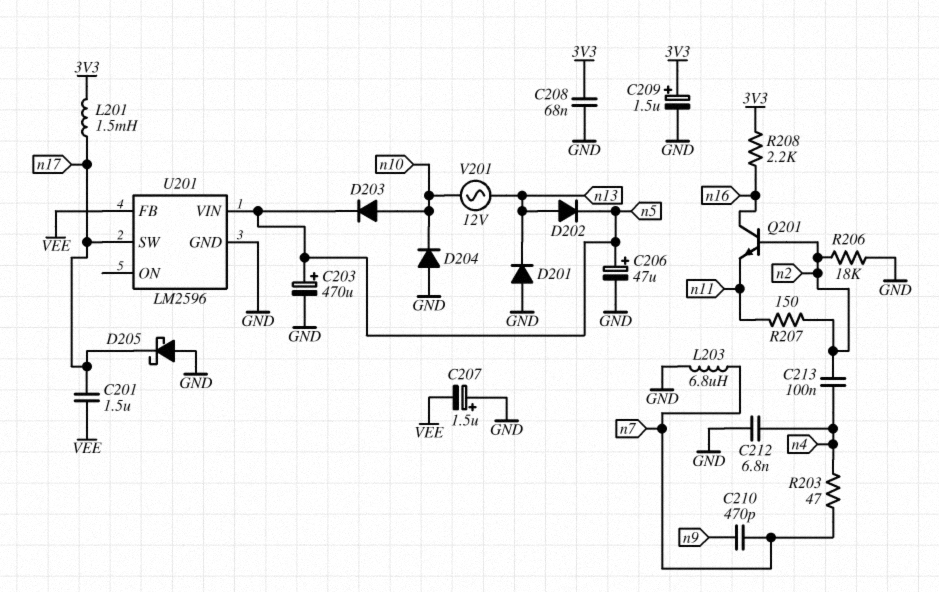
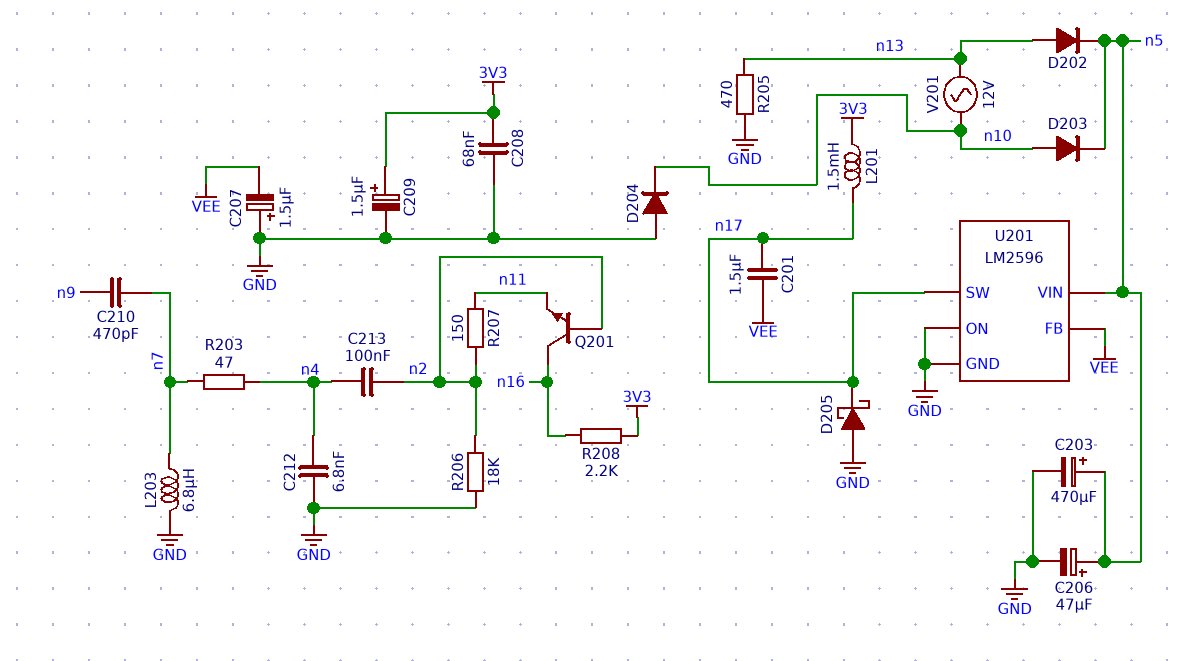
D201: diode (A GND, K n13) -> none
R205: none -> 470 (GND, n13)
U201 pin ON: none -> GND

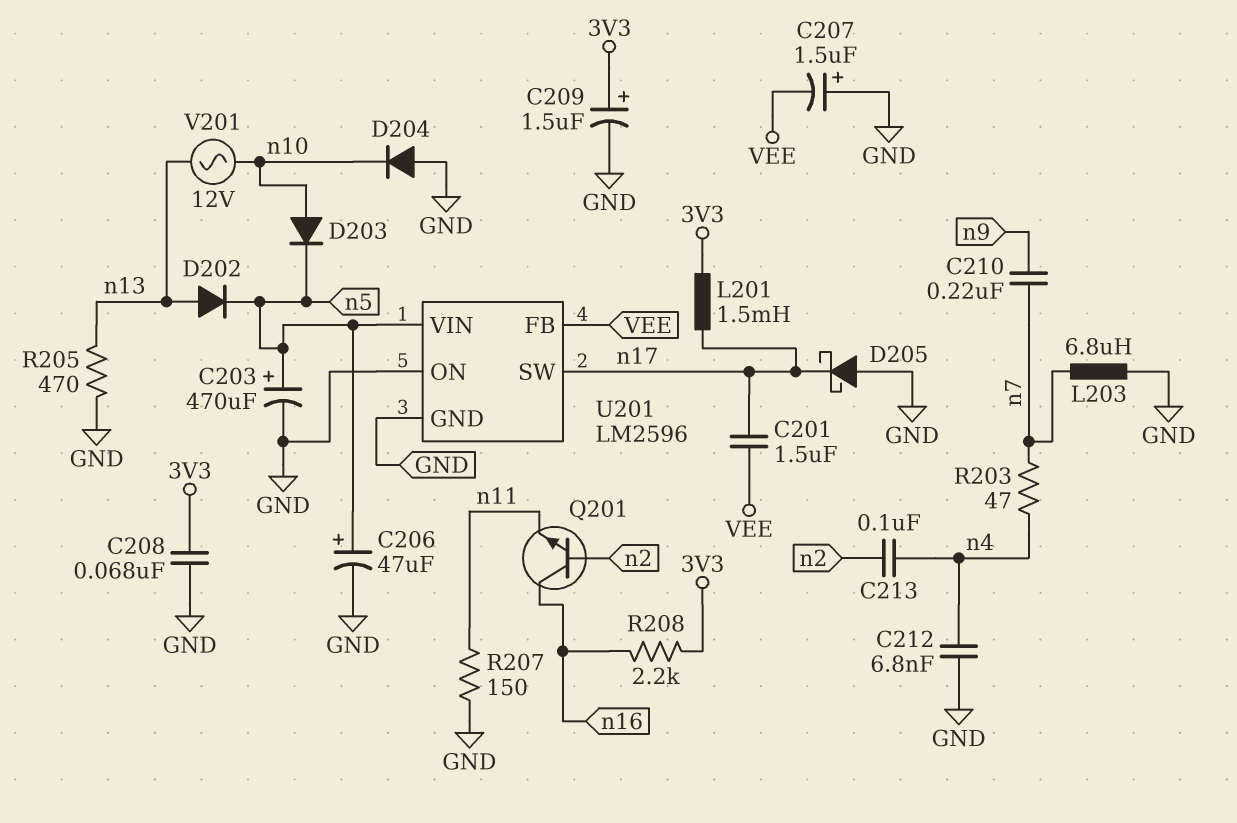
C210: 470pF (n7, n9) -> 220nF (n7, n9)
R206: 18k (GND, n2) -> none
R207: 150 (n2, n11) -> 150 (GND, n11)

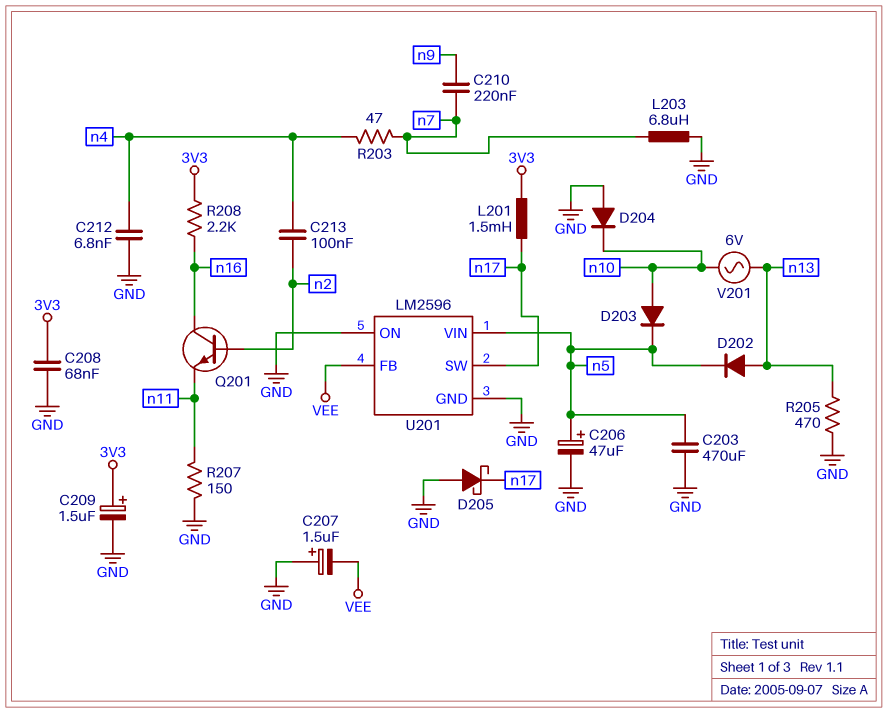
C201: 1.5uF (VEE, n17) -> none
C203: 470uF (plus n5, minus GND) -> 470uF (GND, n5)
V201: AC 12V (n10, n13) -> AC 6V (n10, n13)

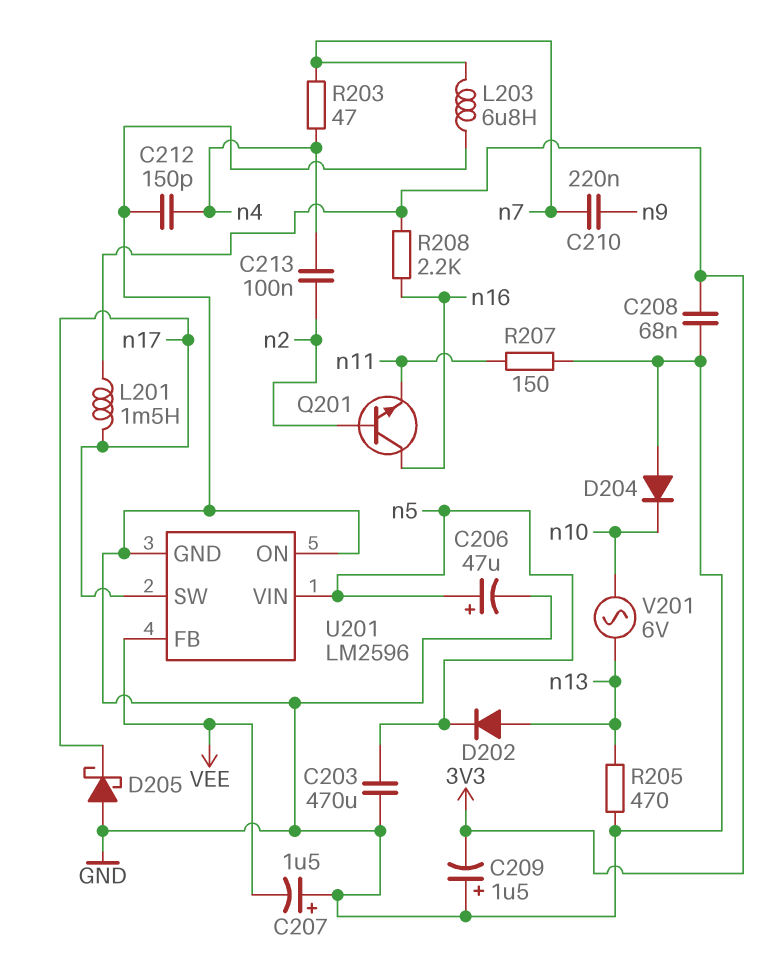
C209: 1.5uF (plus 3V3, minus GND) -> 1.5uF (plus GND, minus 3V3)
C212: 6.8nF (GND, n4) -> 150pF (GND, n4)
D203: diode (A n10, K n5) -> none

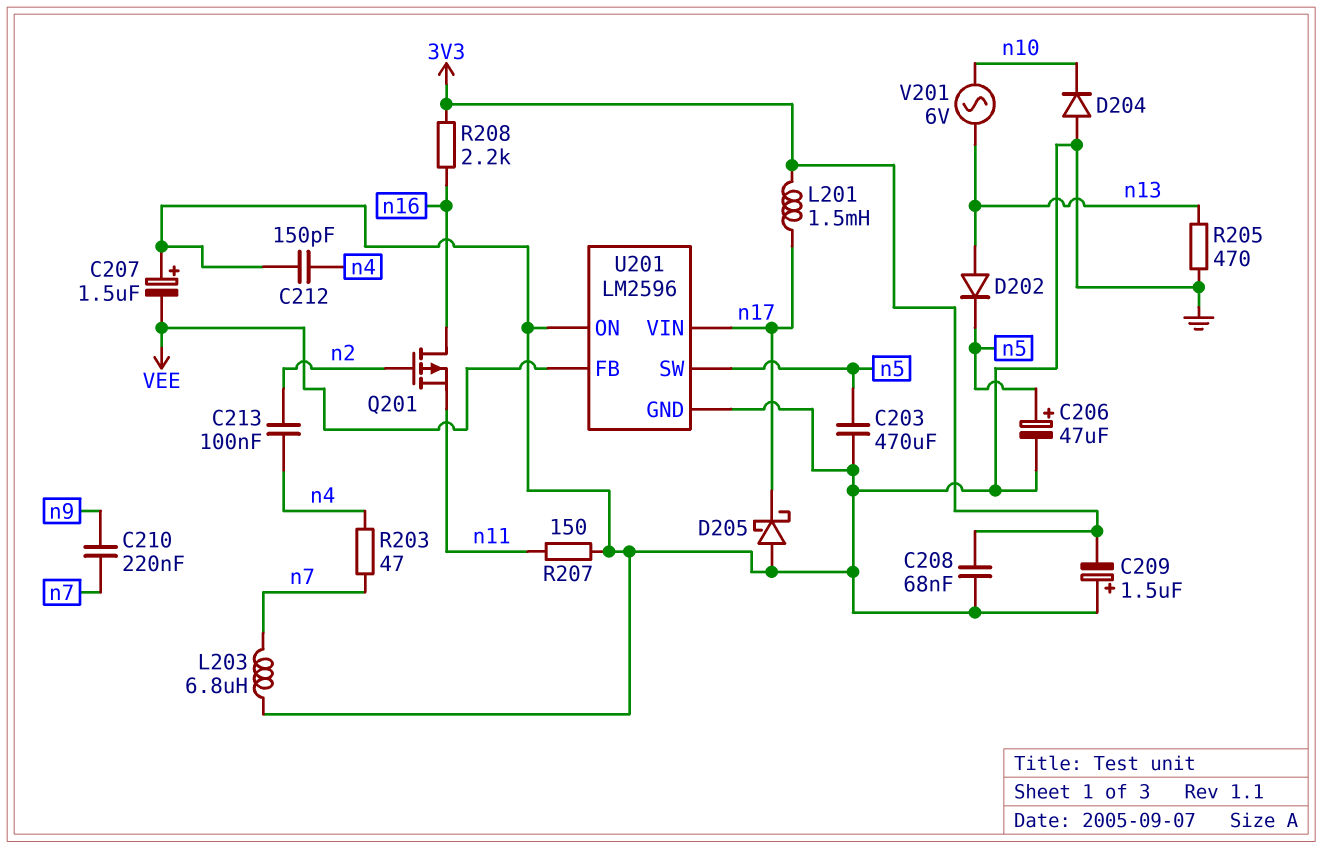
Q201: NPN (B n2, C n16, E n11) -> PMOS (G n2, D n16, S n11)
U201 pin SW: n17 -> n5
U201 pin VIN: n5 -> n17

